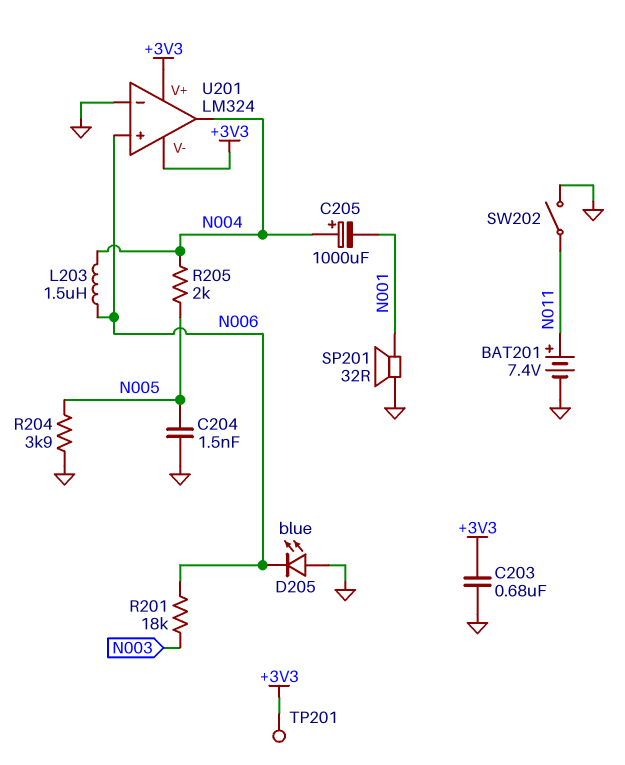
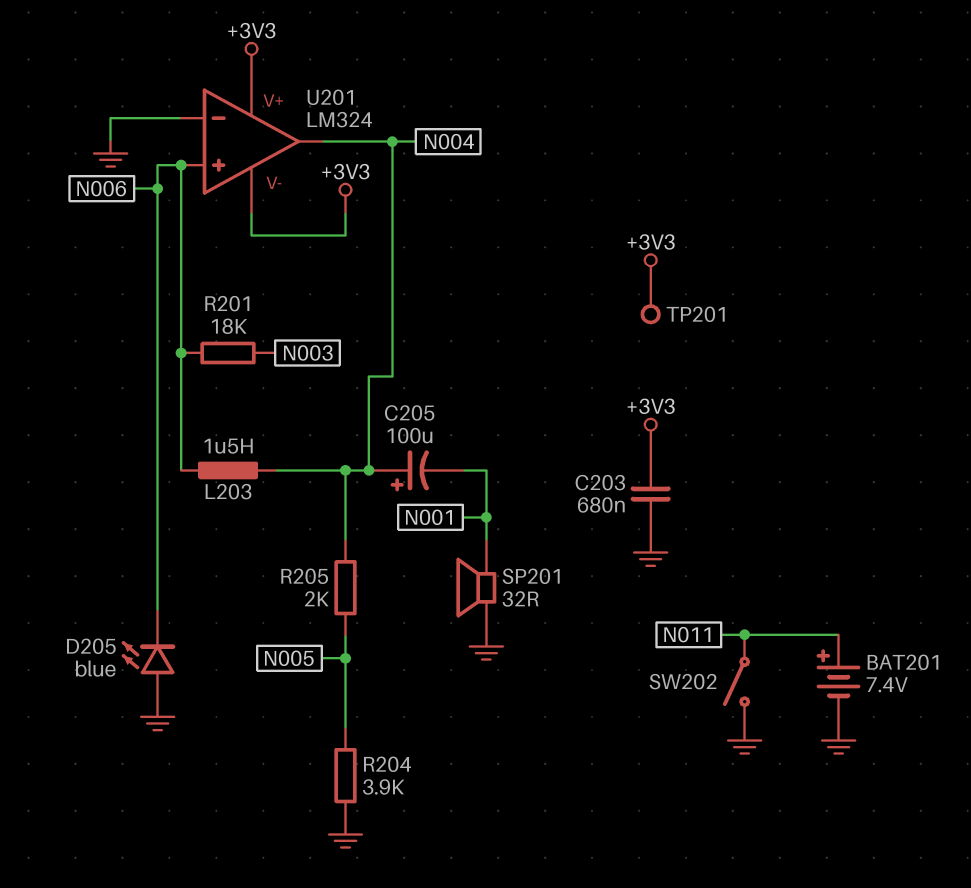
C204: 1.5nF (GND, N005) -> none
C205: 1000uF (plus N004, minus N001) -> 100uF (plus N004, minus N001)

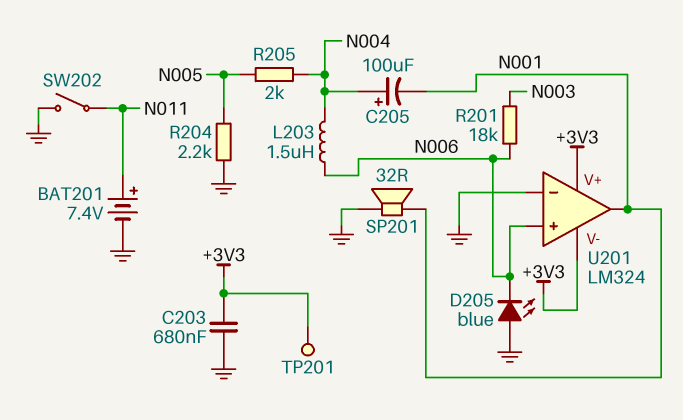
R204: 3.9k (GND, N005) -> 2.2k (GND, N005)
U201 pin out: N004 -> N001

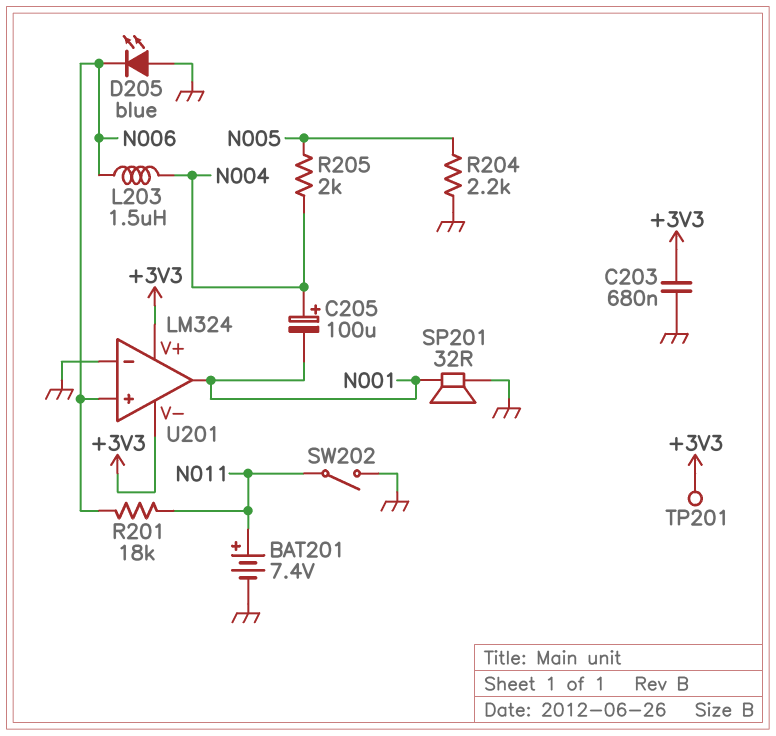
R201: 18k (N003, N006) -> 18k (N006, N011)

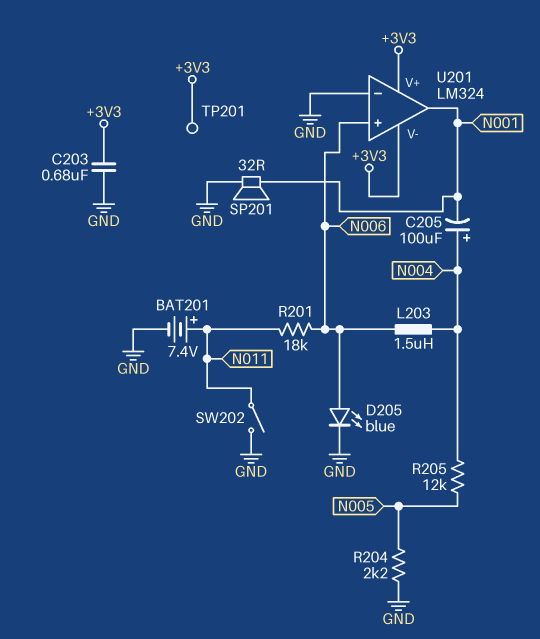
D205: LED blue (A GND, K N006) -> LED blue (A N006, K GND)
R205: 2k (N004, N005) -> 12k (N004, N005)

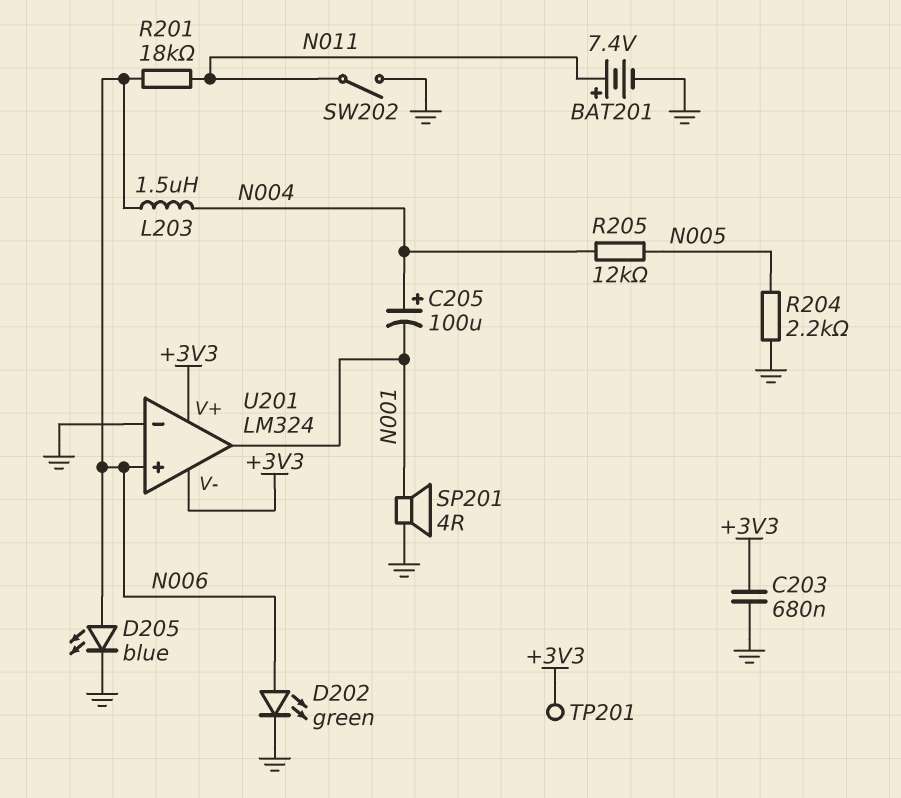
D202: none -> LED green (A N006, K GND)
SP201: speaker 32R (GND, N001) -> speaker 4R (GND, N001)

